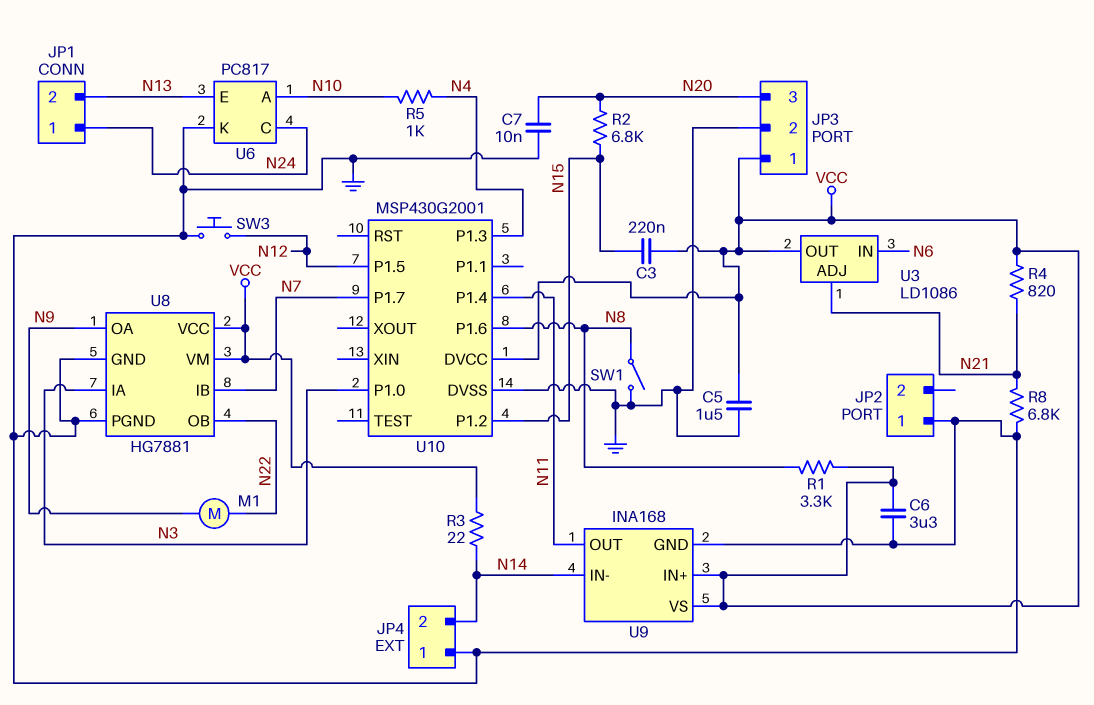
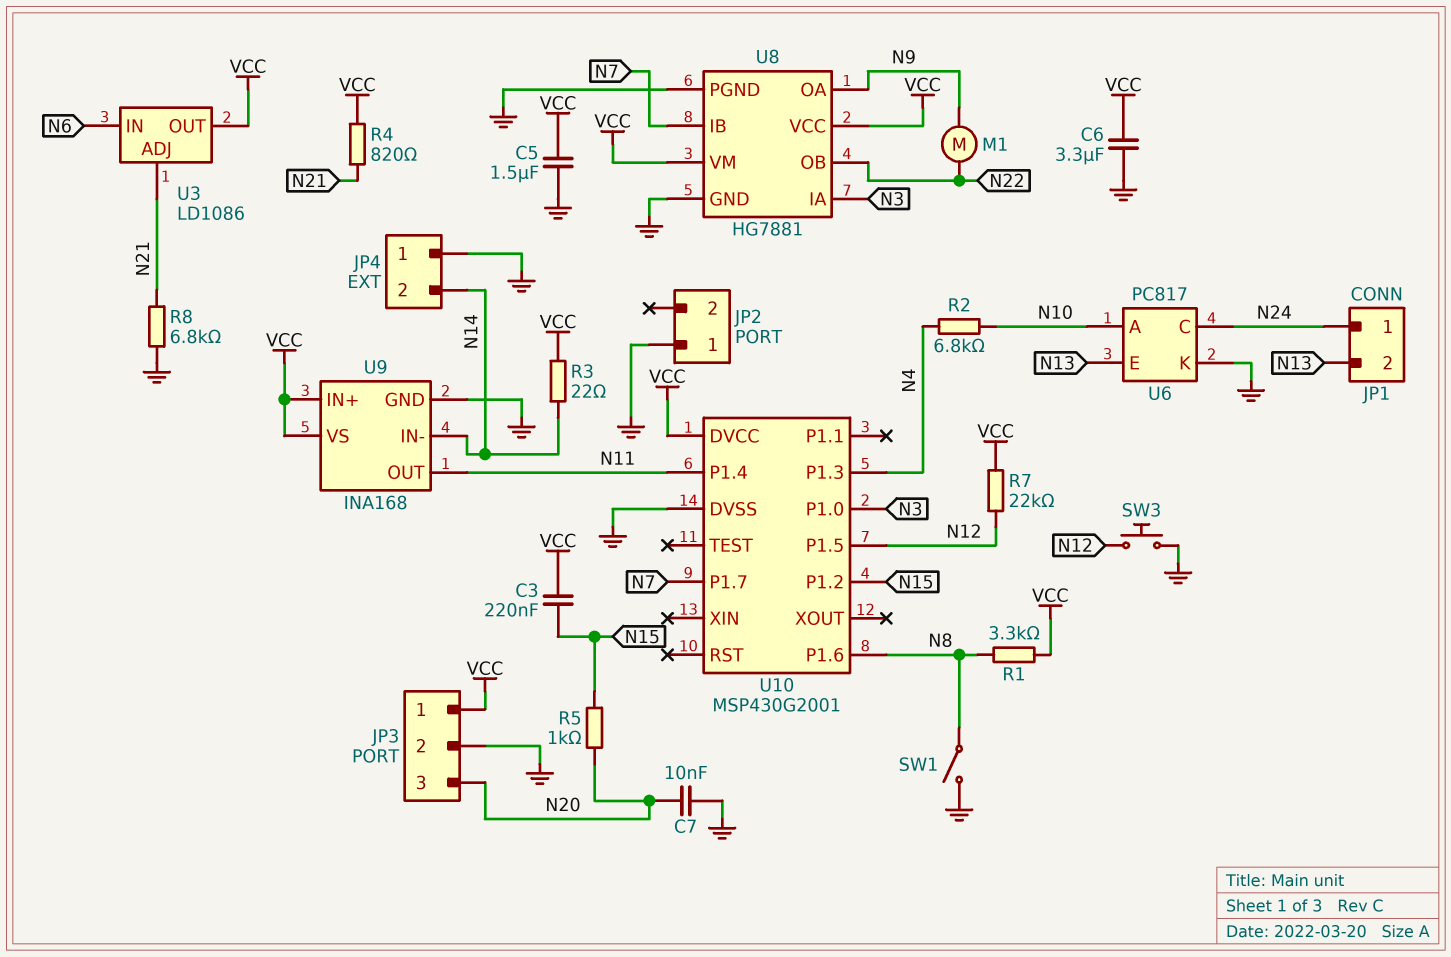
R2: 6.8k (N15, N20) -> 6.8k (N4, N10)
R5: 1k (N4, N10) -> 1k (N15, N20)
R7: none -> 22k (N12, VCC)

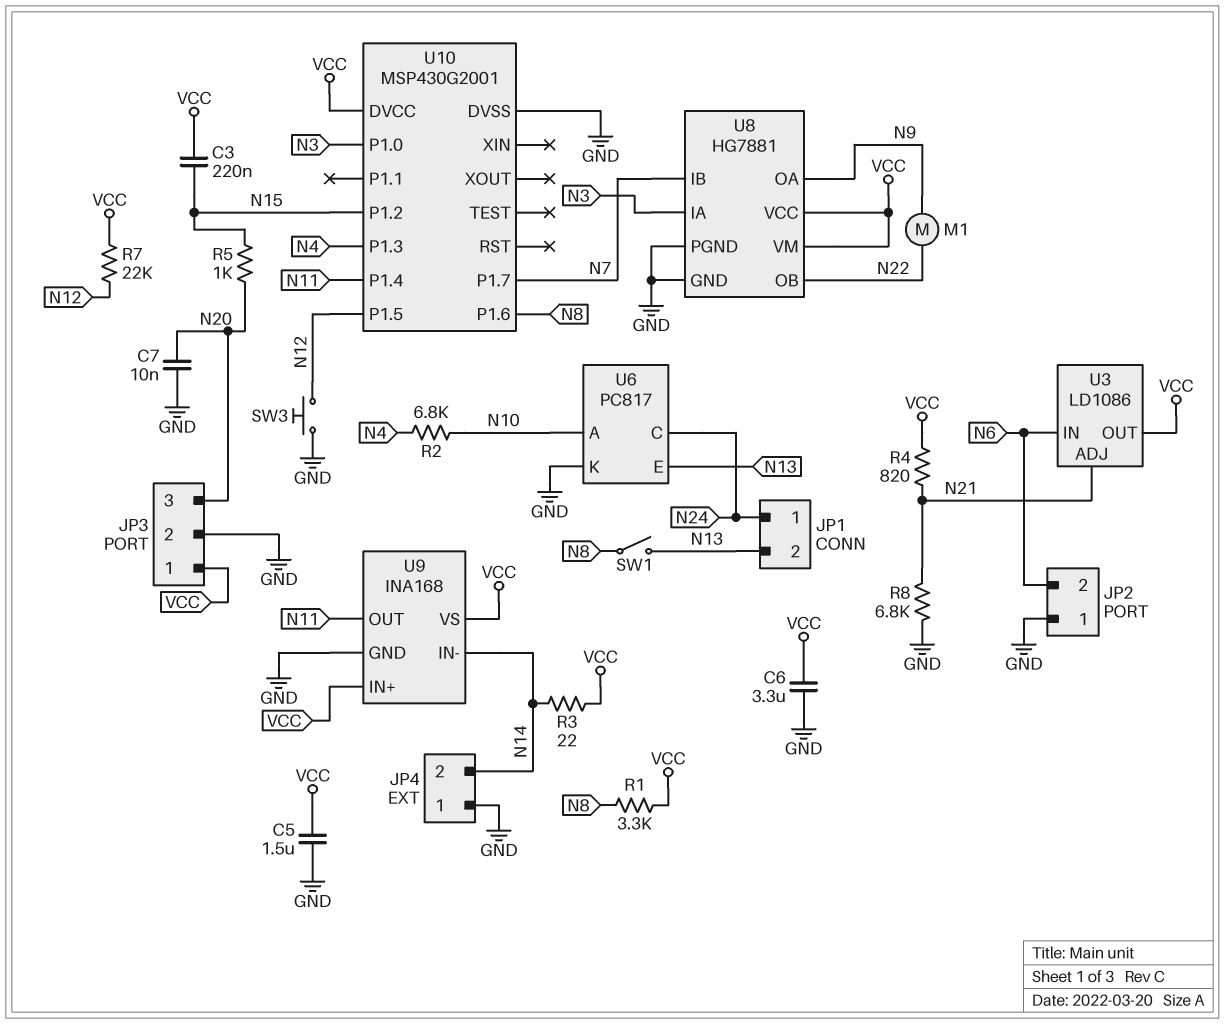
JP2 pin 2: none -> N6
SW1: switch (GND, N8) -> switch (N8, N13)

